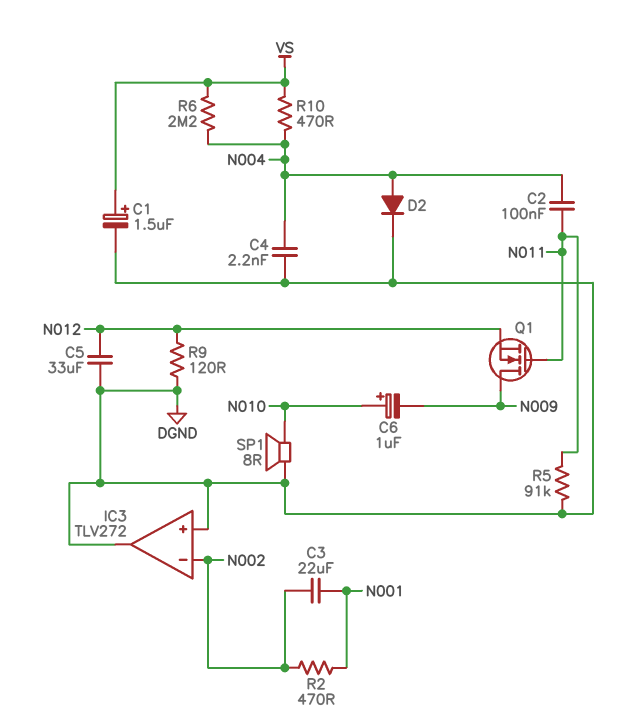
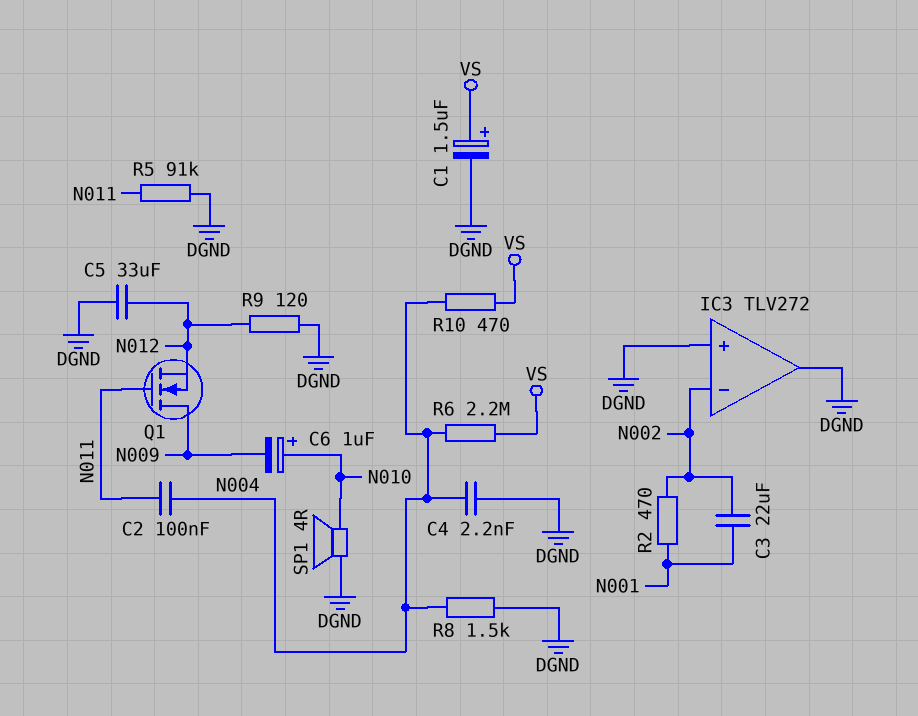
D2: diode (A N004, K DGND) -> none
R8: none -> 1.5k (DGND, N004)
SP1: speaker 8R (DGND, N010) -> speaker 4R (DGND, N010)

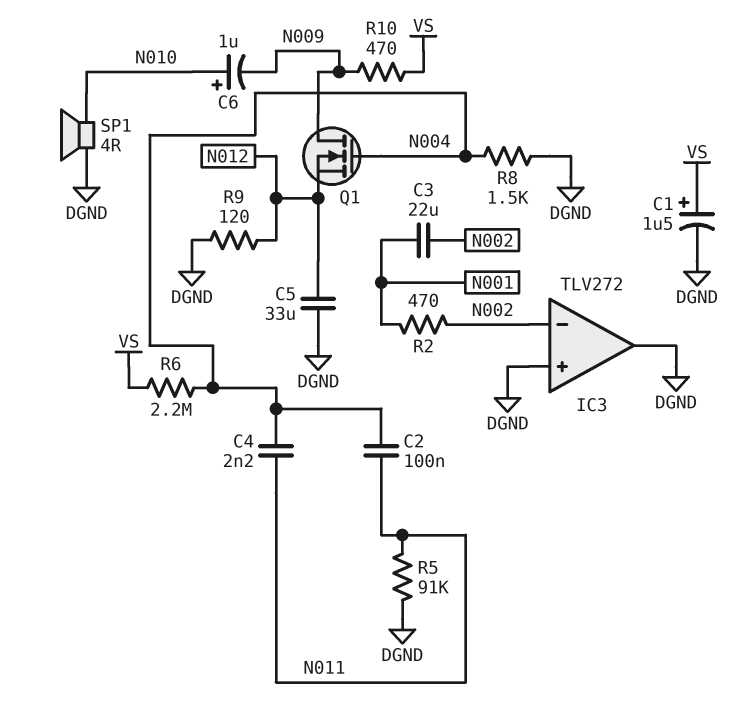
C4: 2.2nF (DGND, N004) -> 2.2nF (N004, N011)
Q1: NMOS (G N011, D N009, S N012) -> NMOS (G N004, D N009, S N012)
R10: 470 (N004, VS) -> 470 (N009, VS)

